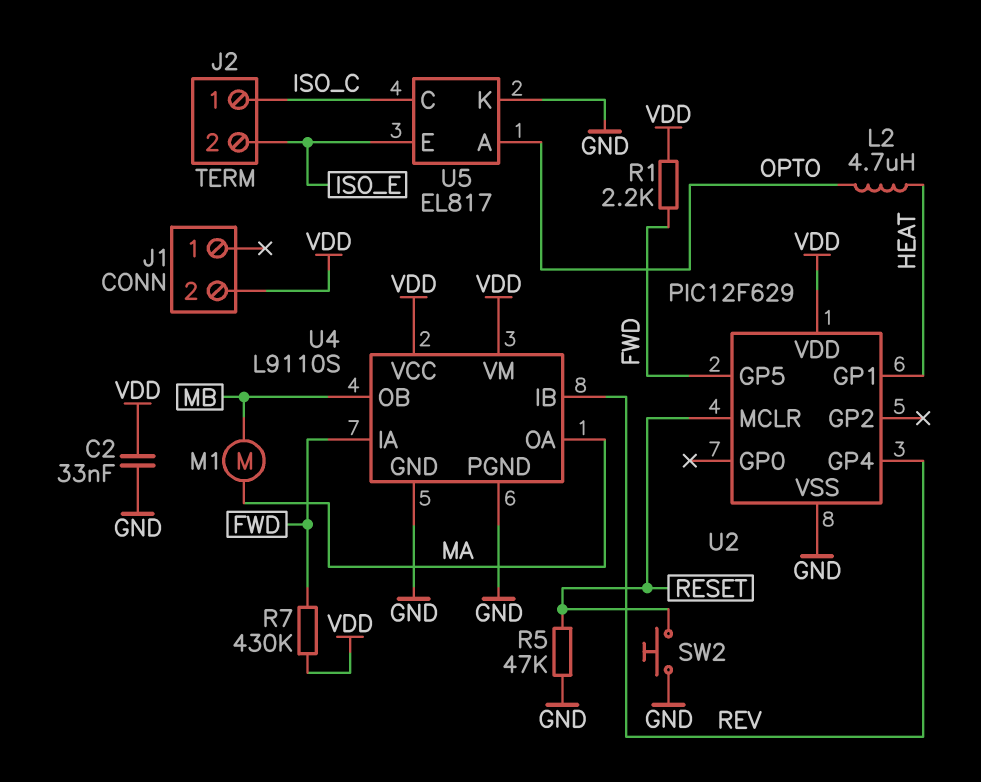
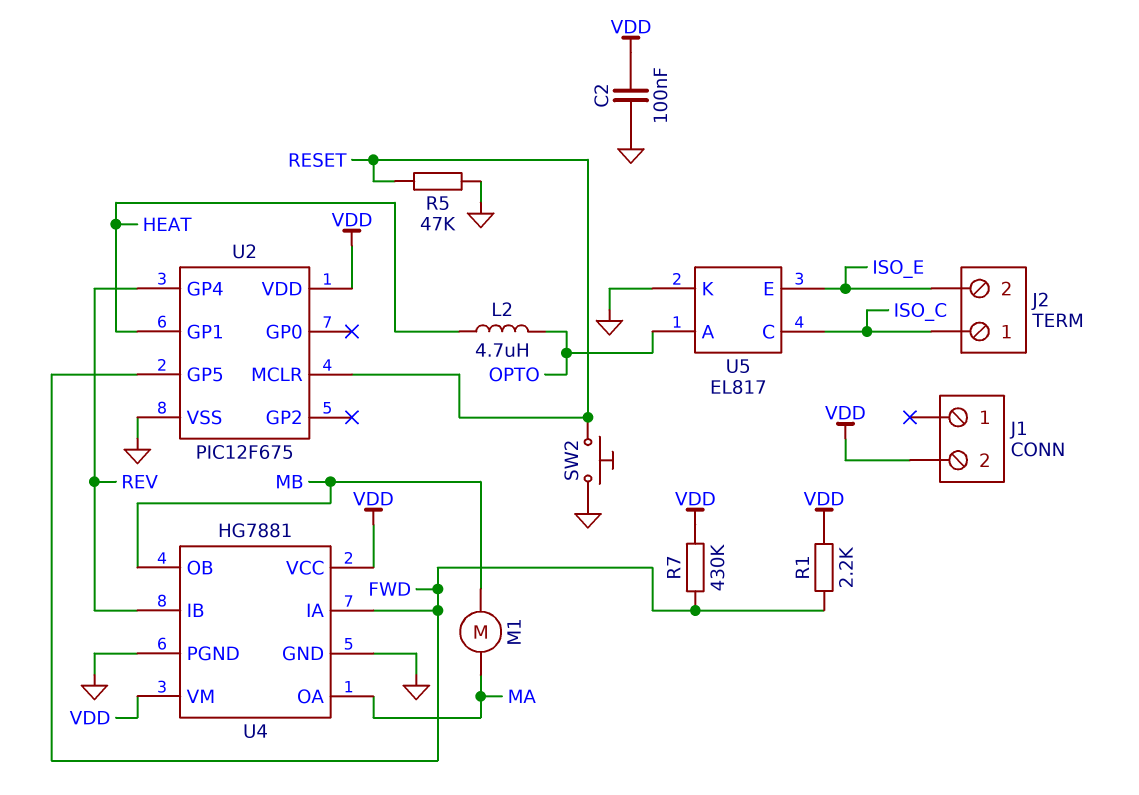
C2: 33nF (GND, VDD) -> 100nF (GND, VDD)
U2: PIC12F629 -> PIC12F675
U4: L9110S -> HG7881

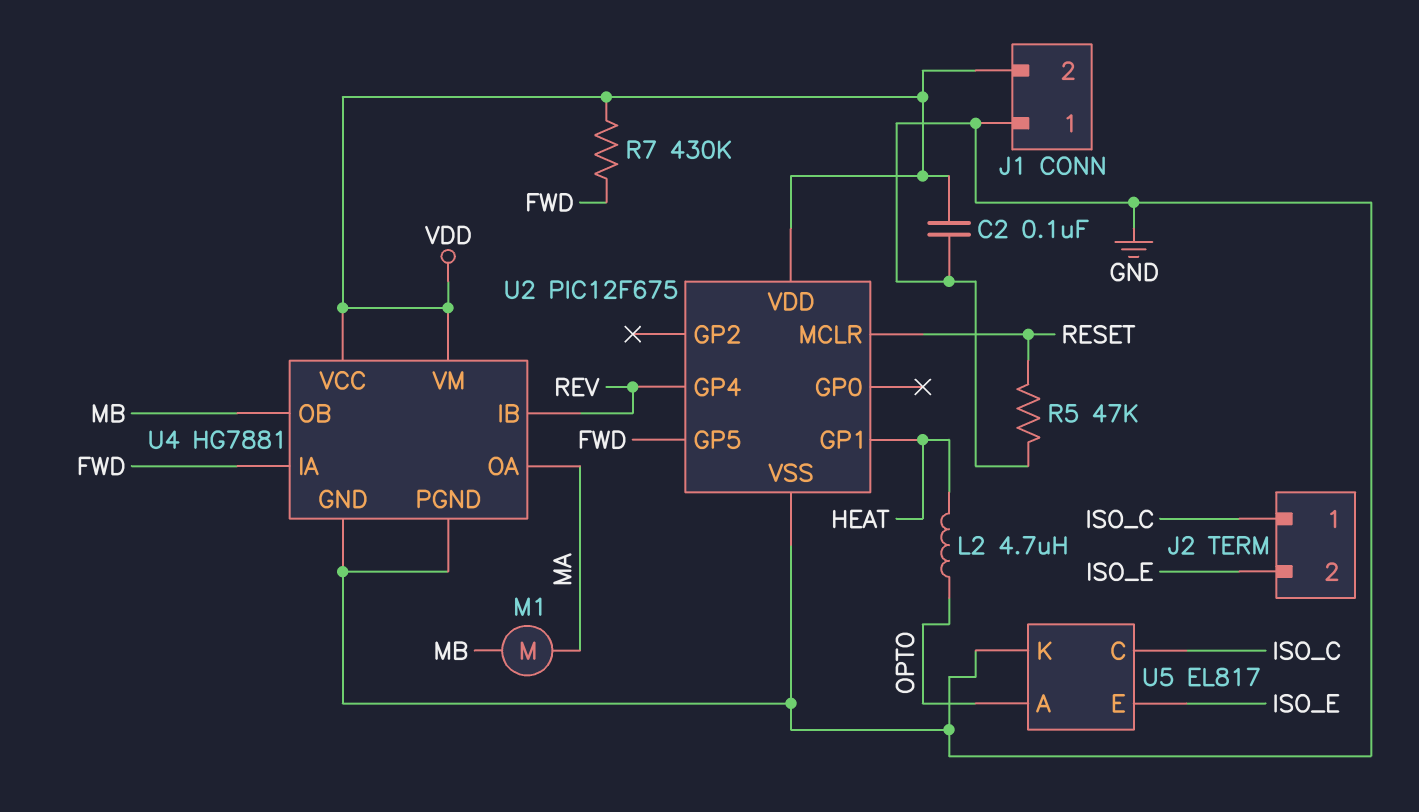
J1 pin 1: none -> GND
R1: 2.2k (FWD, VDD) -> none
SW2: button (GND, RESET) -> none

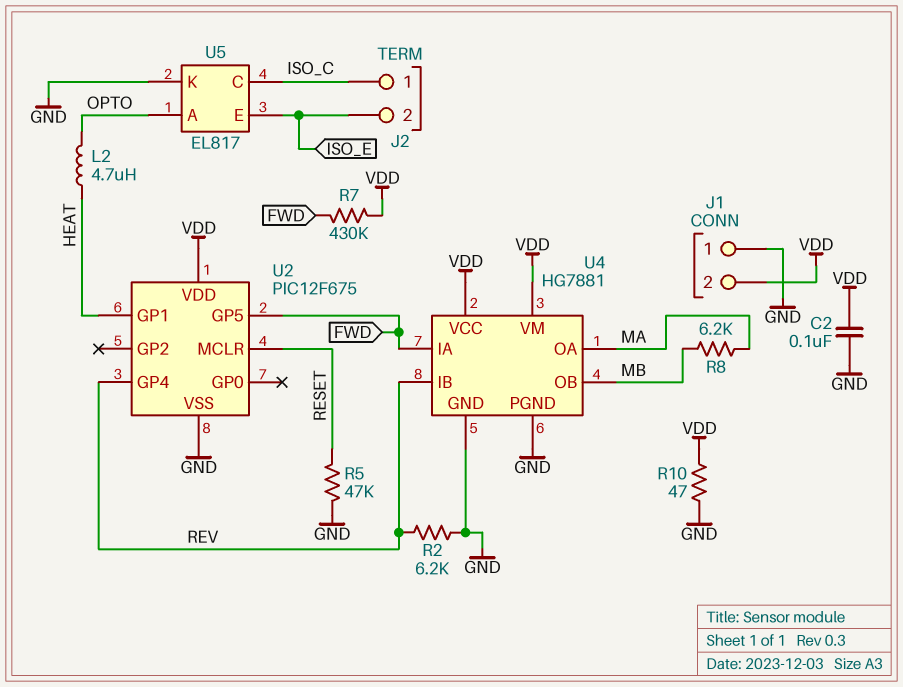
M1: motor (MA, MB) -> none
R2: none -> 6.2k (GND, REV)
R8: none -> 6.2k (MA, MB)
R10: none -> 47 (GND, VDD)

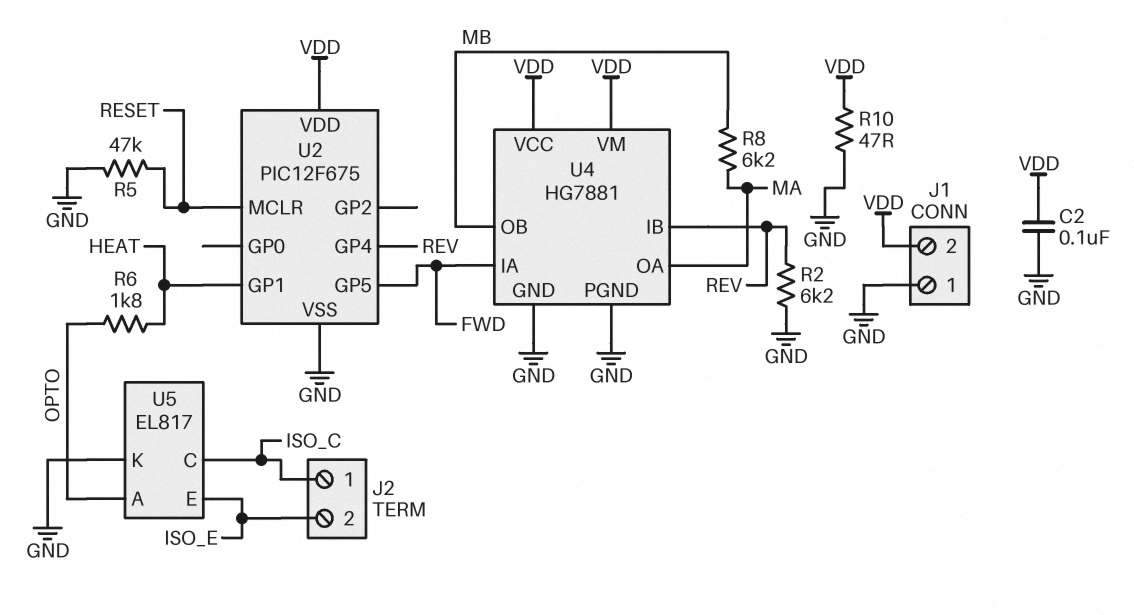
L2: 4.7uH (HEAT, OPTO) -> none
R6: none -> 1.8k (HEAT, OPTO)
R7: 430k (FWD, VDD) -> none

